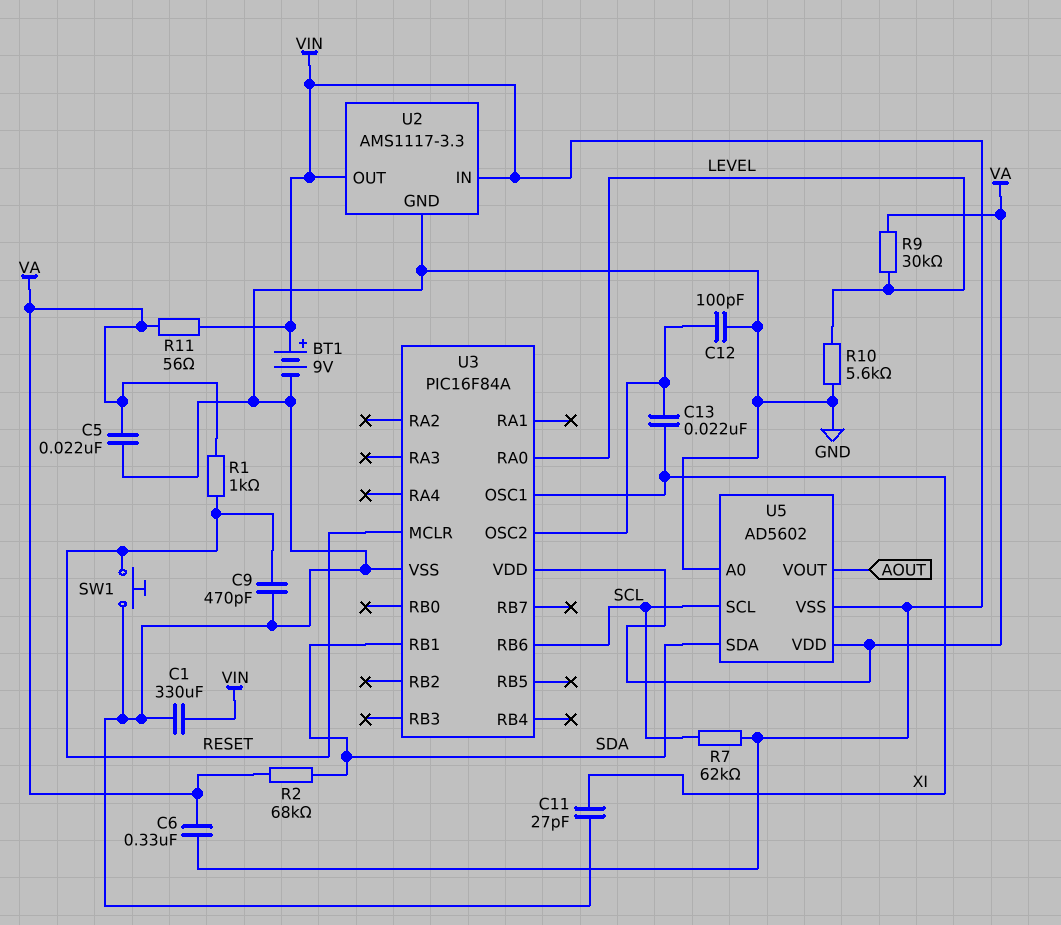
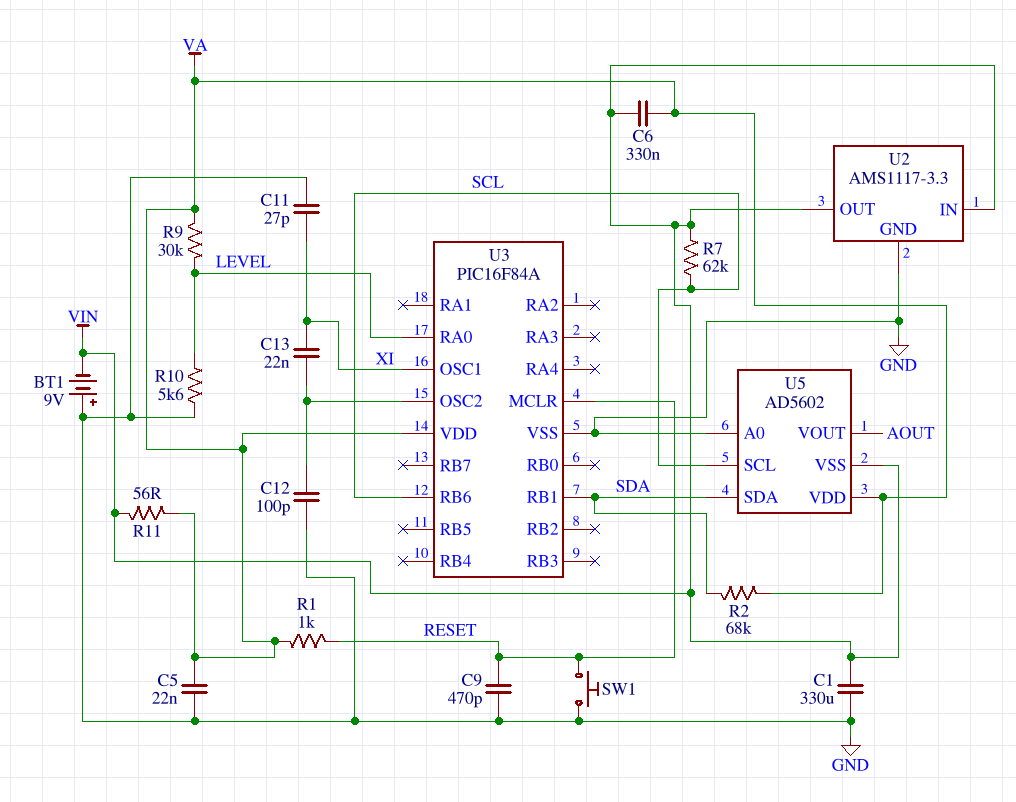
BT1: 9V (plus VIN, minus GND) -> 9V (plus GND, minus VIN)

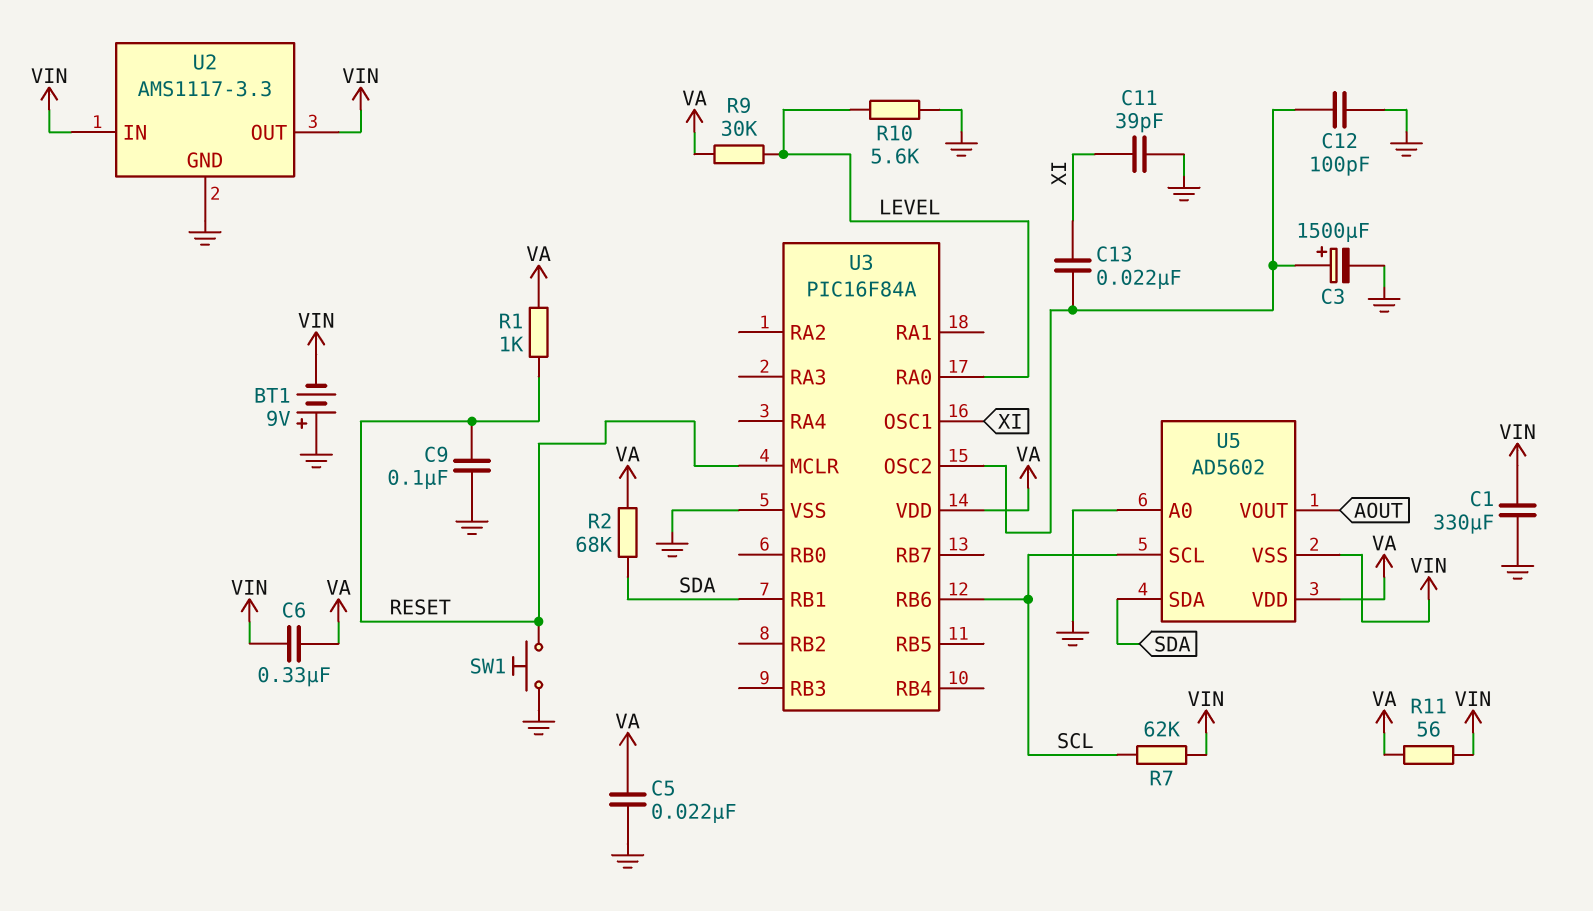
C3: none -> 1500uF (plus U3/OSC2, minus GND)
C9: 470pF (GND, RESET) -> 100nF (GND, RESET)
C11: 27pF (GND, XI) -> 39pF (GND, XI)

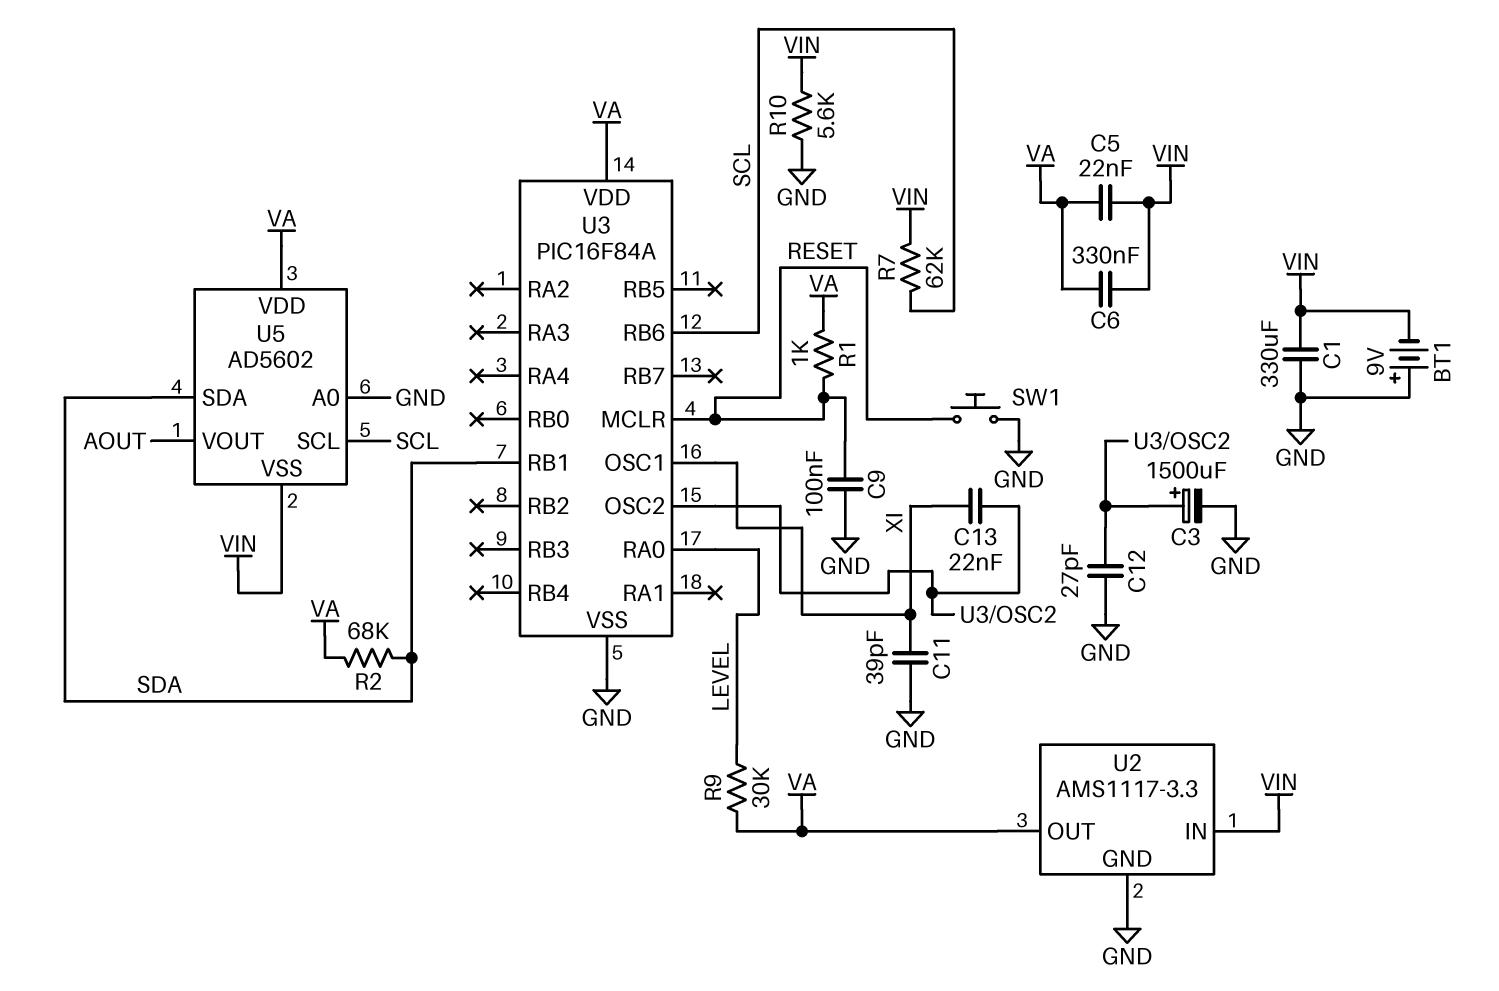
C5: 22nF (GND, VA) -> 22nF (VA, VIN)
C12: 100pF (GND, U3/OSC2) -> 27pF (GND, U3/OSC2)
R10: 5.6k (GND, LEVEL) -> 5.6k (GND, VIN)
R11: 56 (VA, VIN) -> none
U2 pin OUT: VIN -> VA

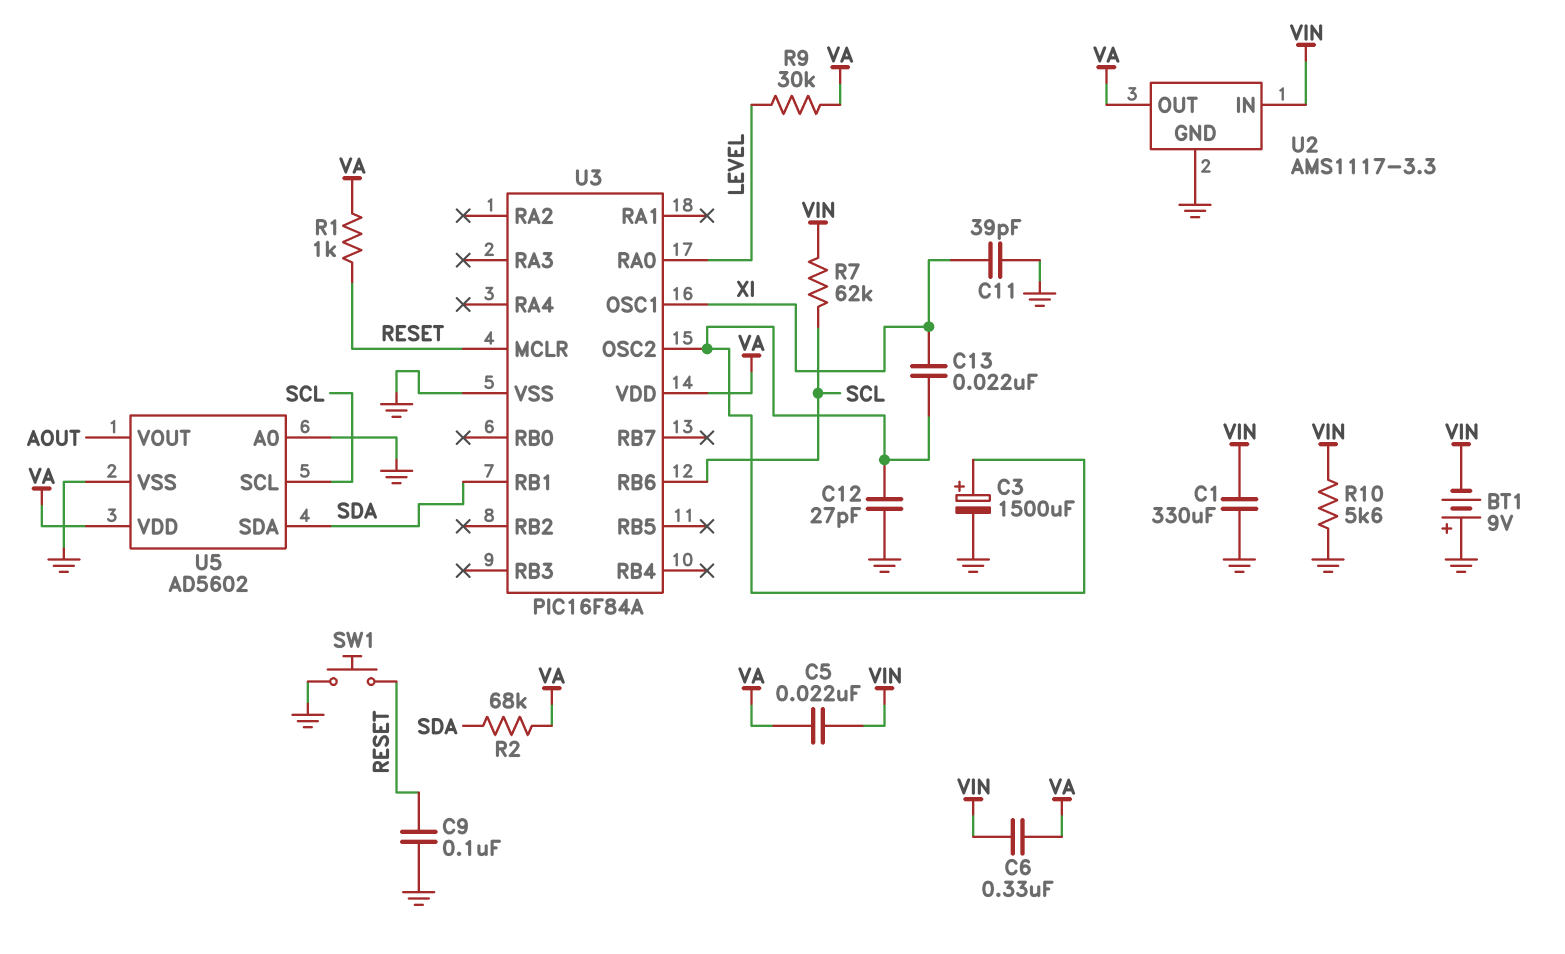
U5 pin VSS: VIN -> GND

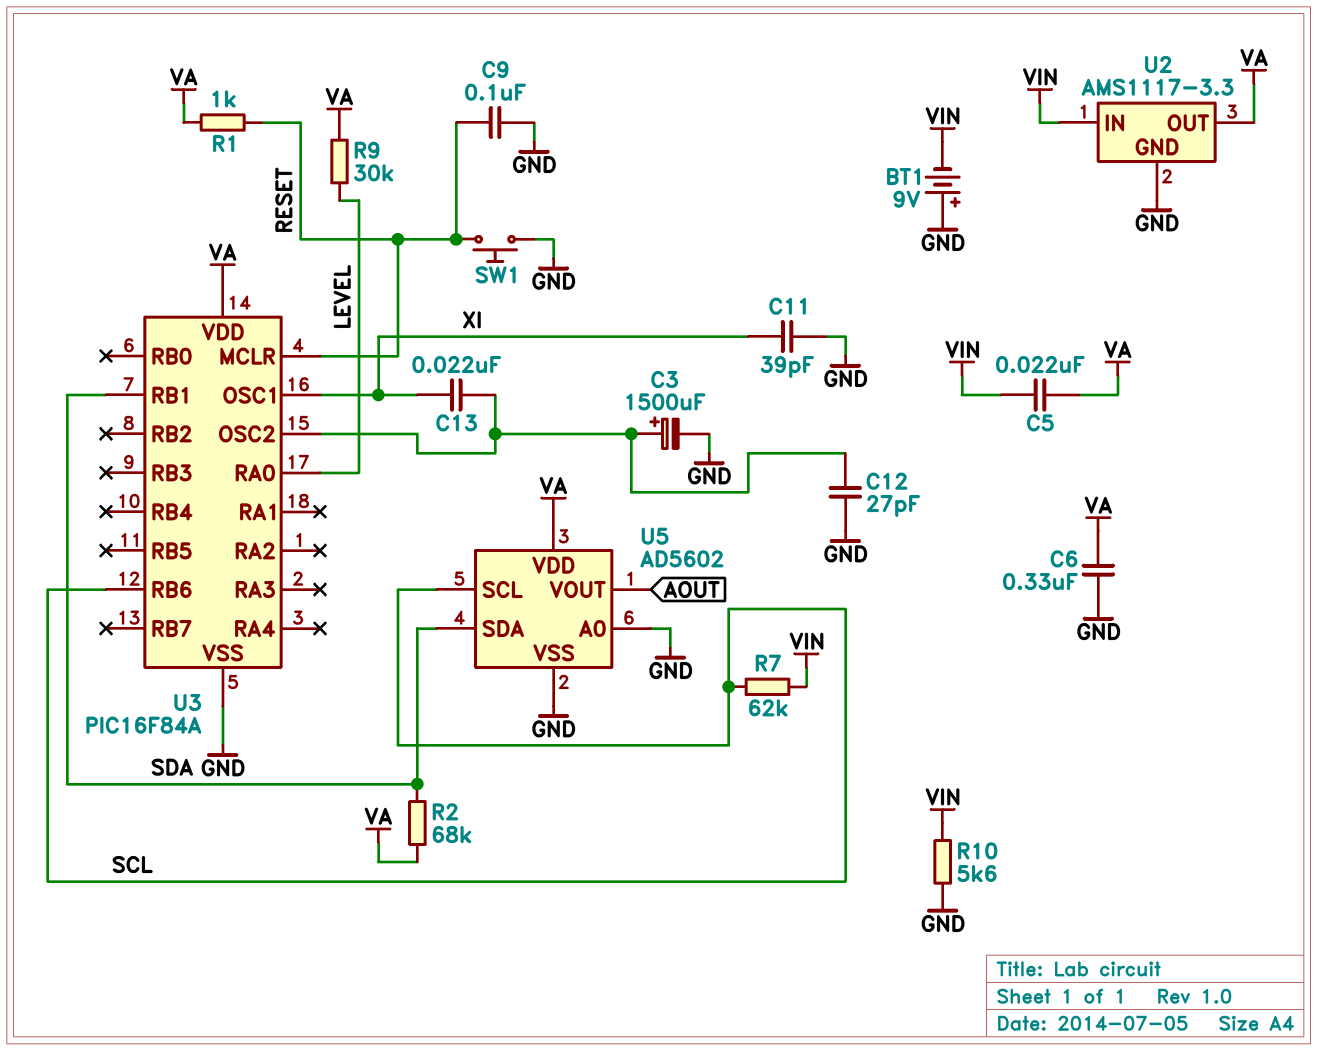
C1: 330uF (GND, VIN) -> none
C6: 330nF (VA, VIN) -> 330nF (GND, VA)

